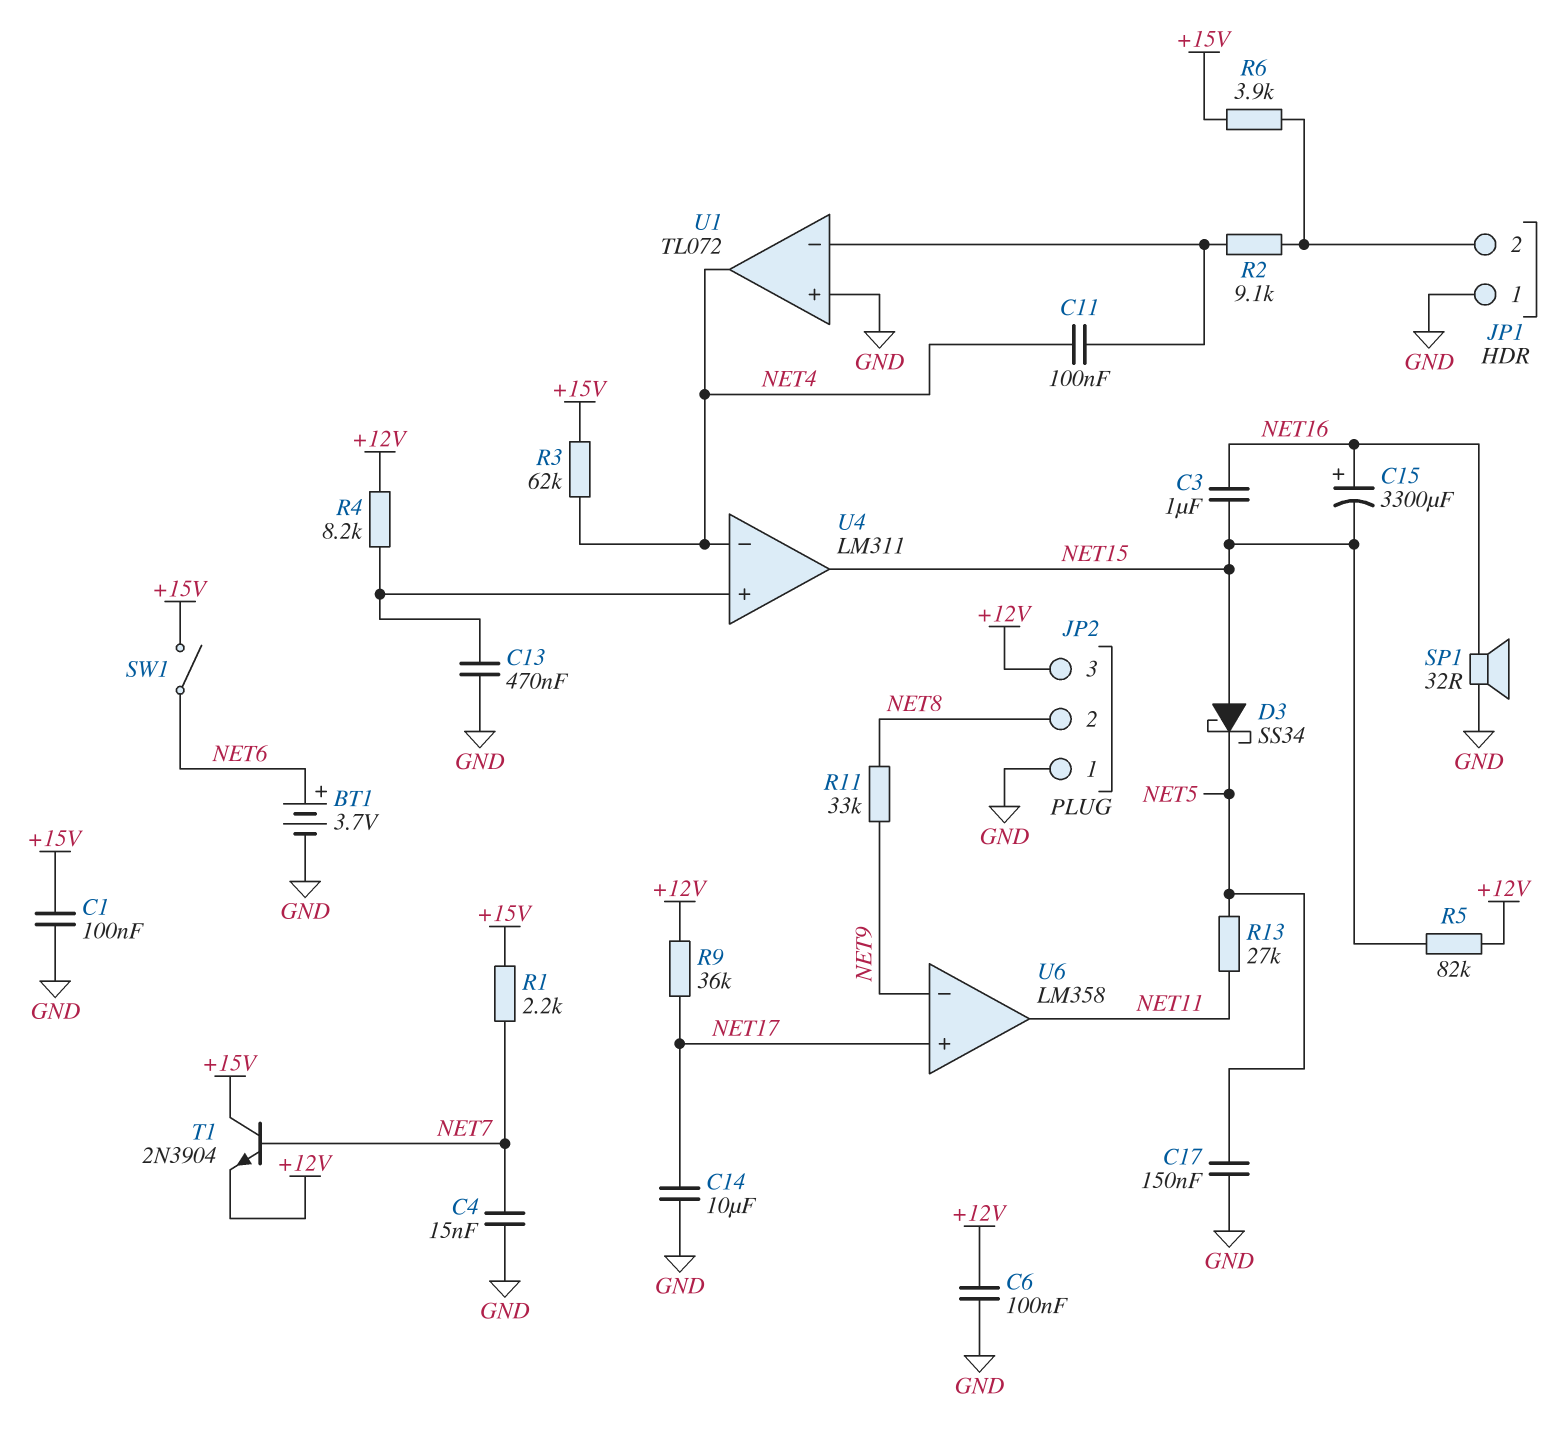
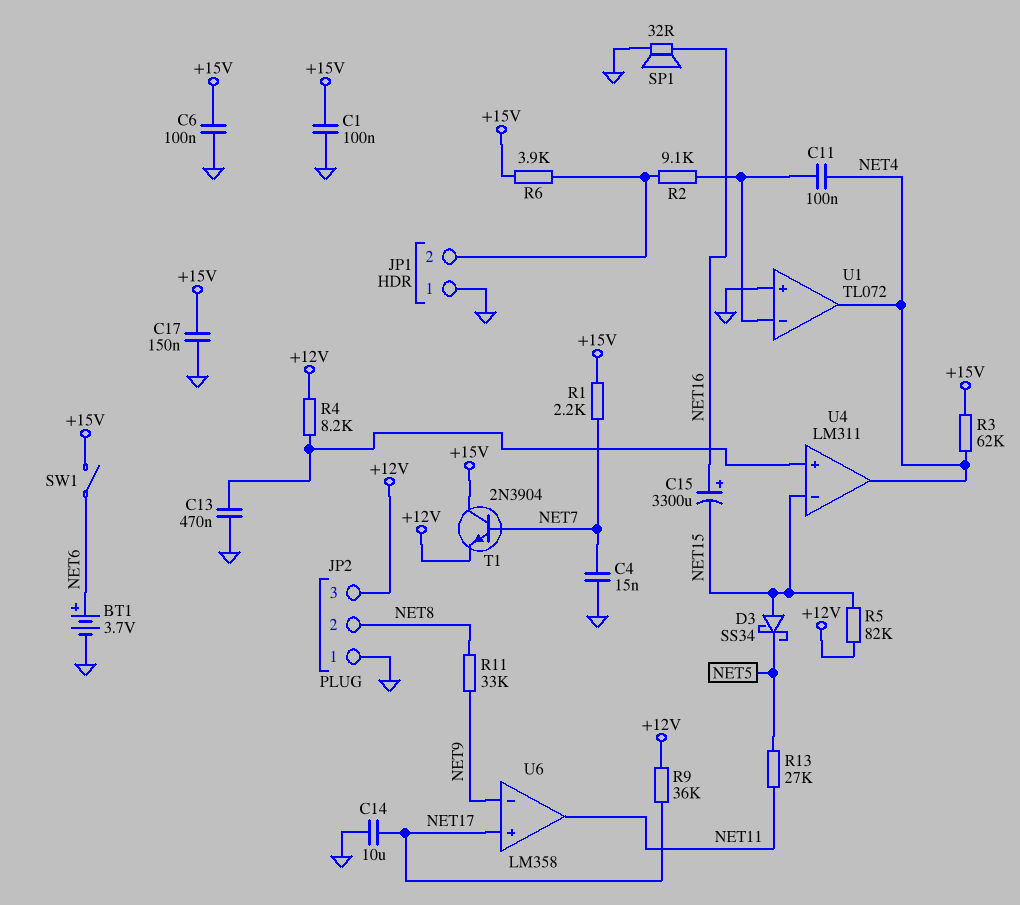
C3: 1uF (NET15, NET16) -> none
C6: 100nF (+12V, GND) -> 100nF (+15V, GND)
C17: 150nF (GND, NET5) -> 150nF (+15V, GND)
U4 pin in-: NET4 -> NET15
U4 pin out: NET15 -> NET4

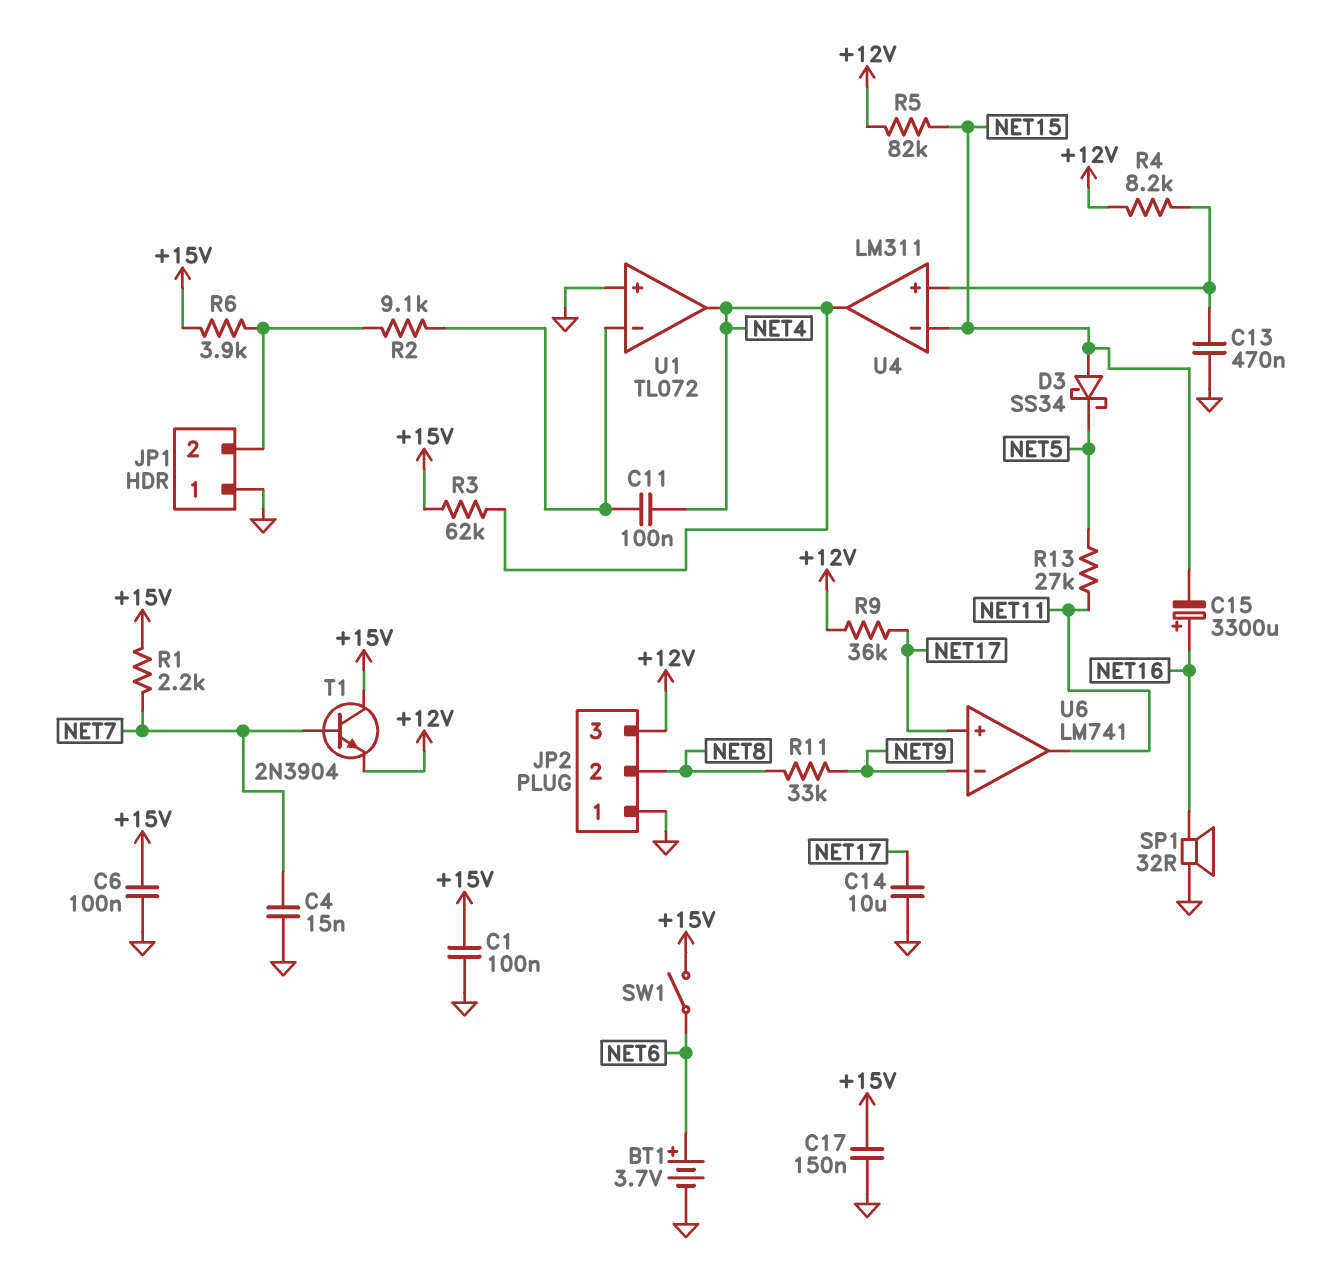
U6: LM358 -> LM741

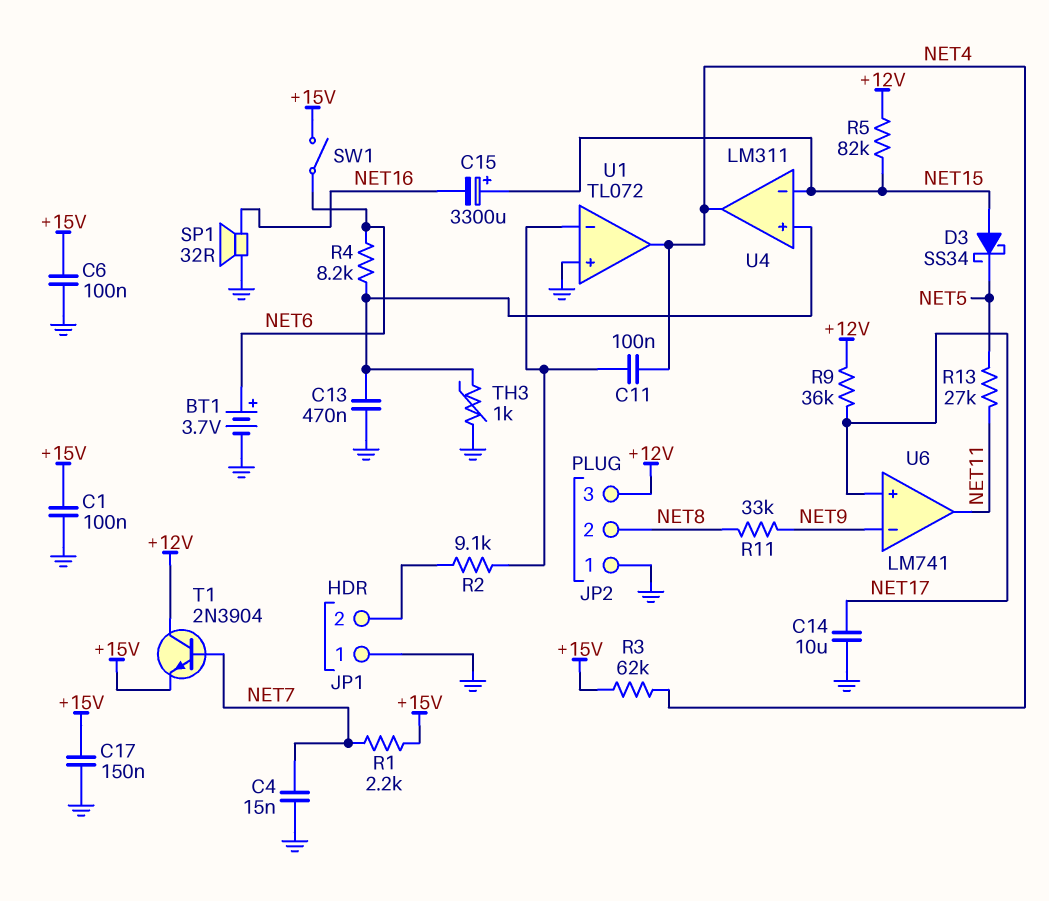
C15: 3300uF (plus NET16, minus NET15) -> 3300uF (plus NET15, minus NET16)
R4: 8.2k (+12V, U4/in+) -> 8.2k (NET6, U4/in+)
R6: 3.9k (+15V, JP1/2) -> none
T1: NPN 2N3904 (B NET7, C +15V, E +12V) -> NPN 2N3904 (B NET7, C +12V, E +15V)
TH3: none -> 1k (GND, U4/in+)

